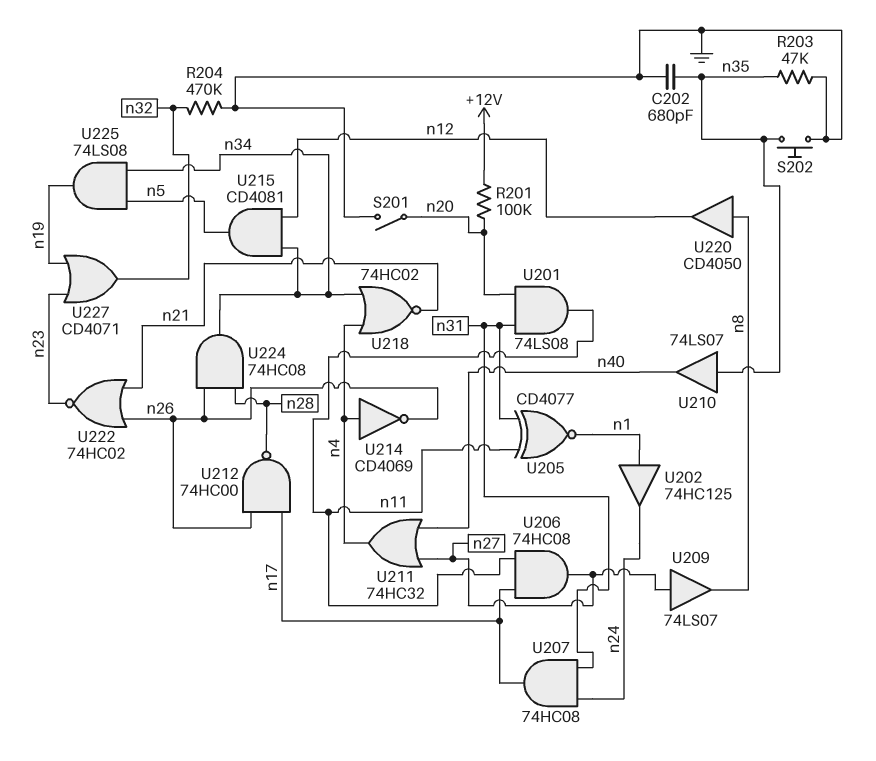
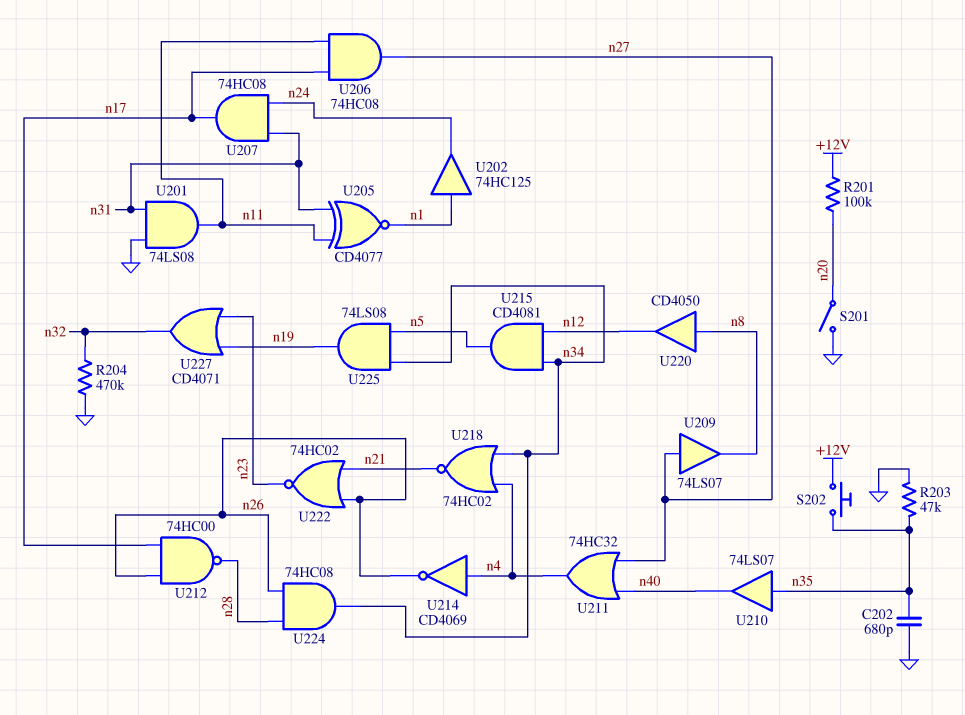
S202: button (GND, n35) -> button (+12V, n35)
U201: AND 74LS08 (in n20, in n31, out n11) -> AND 74LS08 (in GND, in n31, out n11)

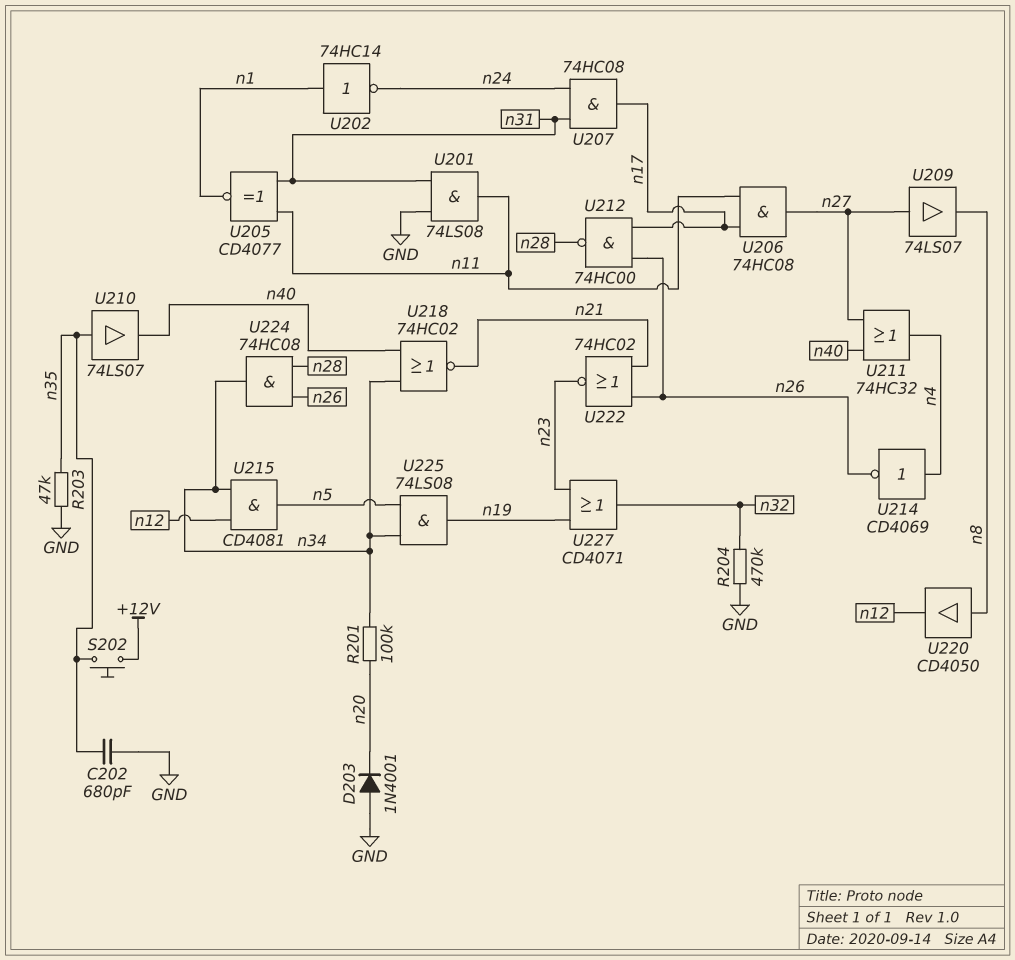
D203: none -> diode 1N4001 (A GND, K n20)
R201: 100k (+12V, n20) -> 100k (n20, n34)
S201: switch (GND, n20) -> none
U202: buffer 74HC125 (in n1, out n24) -> NOT 74HC14 (in n1, out n24)
U218: NOR 74HC02 (in n4, in n34, out n21) -> NOR 74HC02 (in n34, in n40, out n21)

